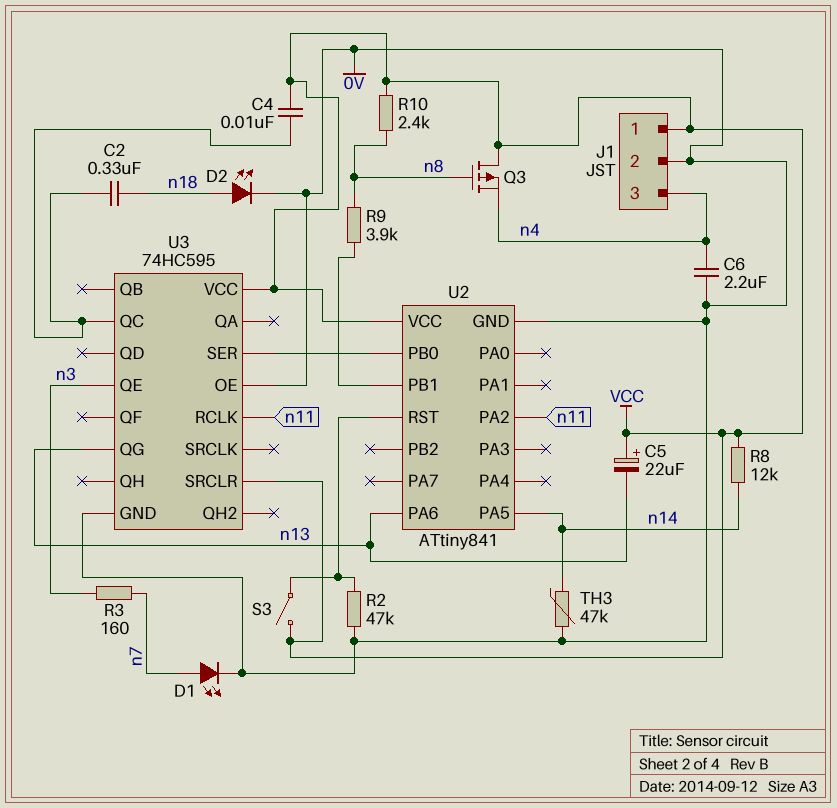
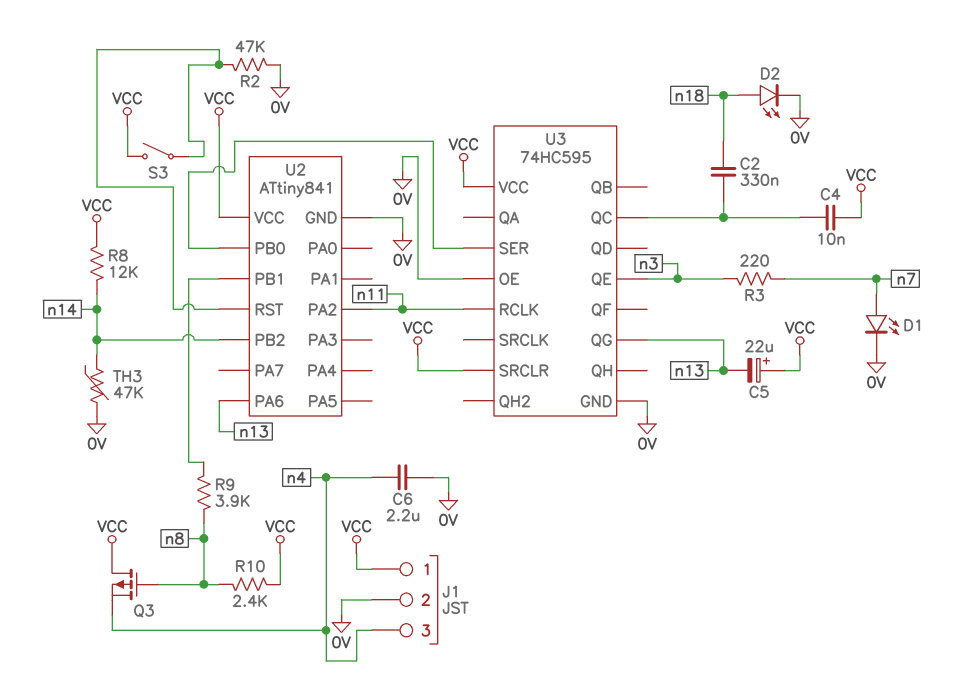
R3: 160 (n3, n7) -> 220 (n3, n7)
U2 pin PA5: n14 -> none
U2 pin PB2: none -> n14

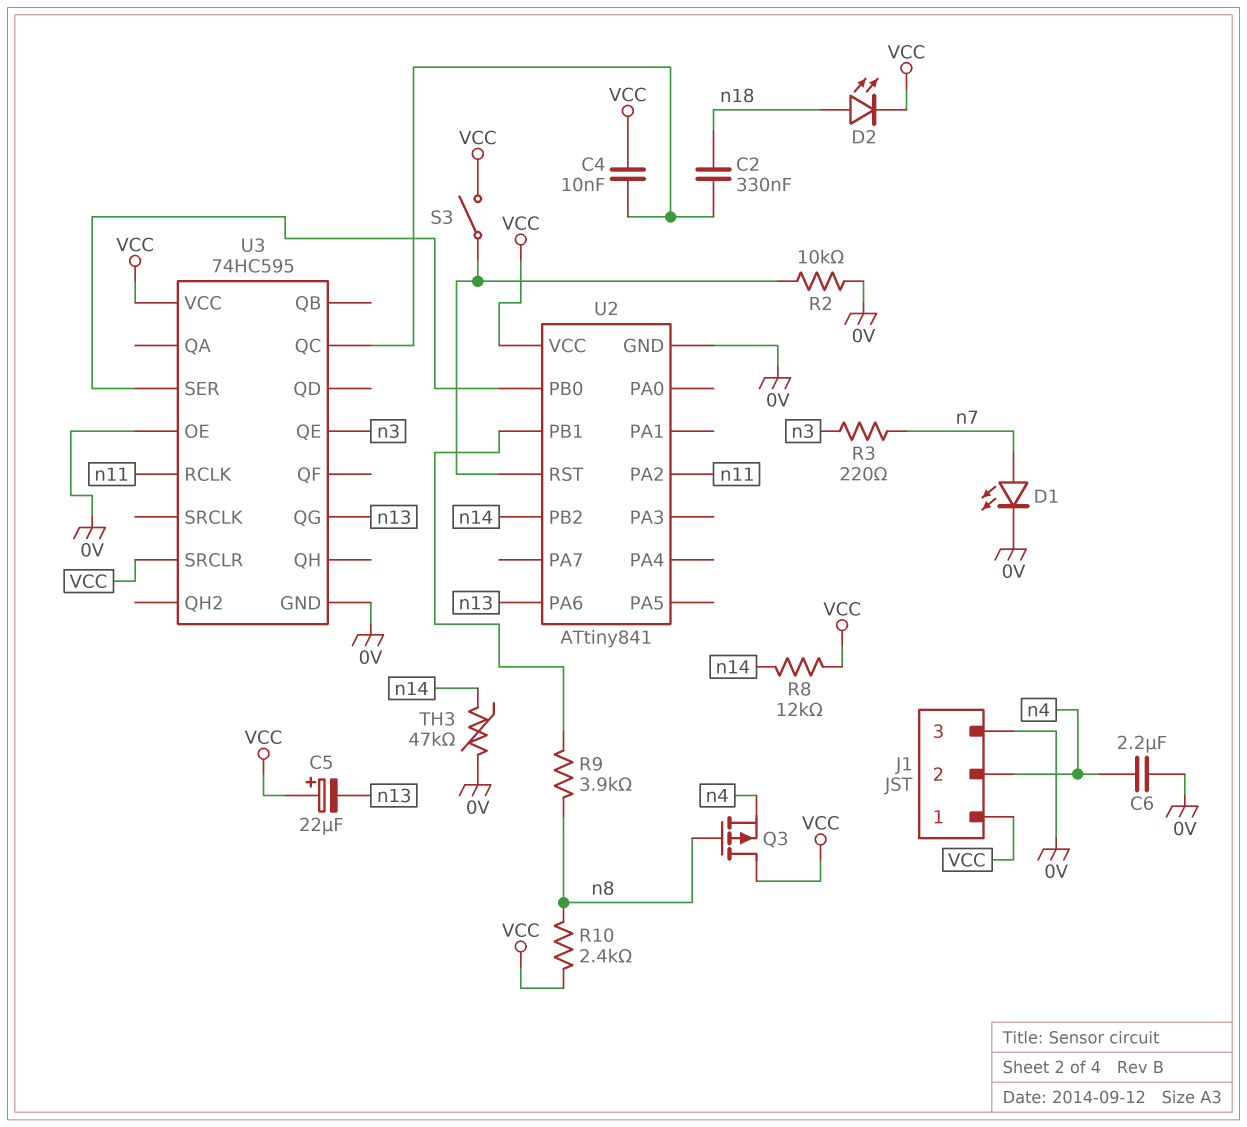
D2: LED (A n18, K 0V) -> LED (A n18, K VCC)
J1 pin 2: 0V -> n4
J1 pin 3: n4 -> 0V
R2: 47k (0V, U2/RST) -> 10k (0V, U2/RST)

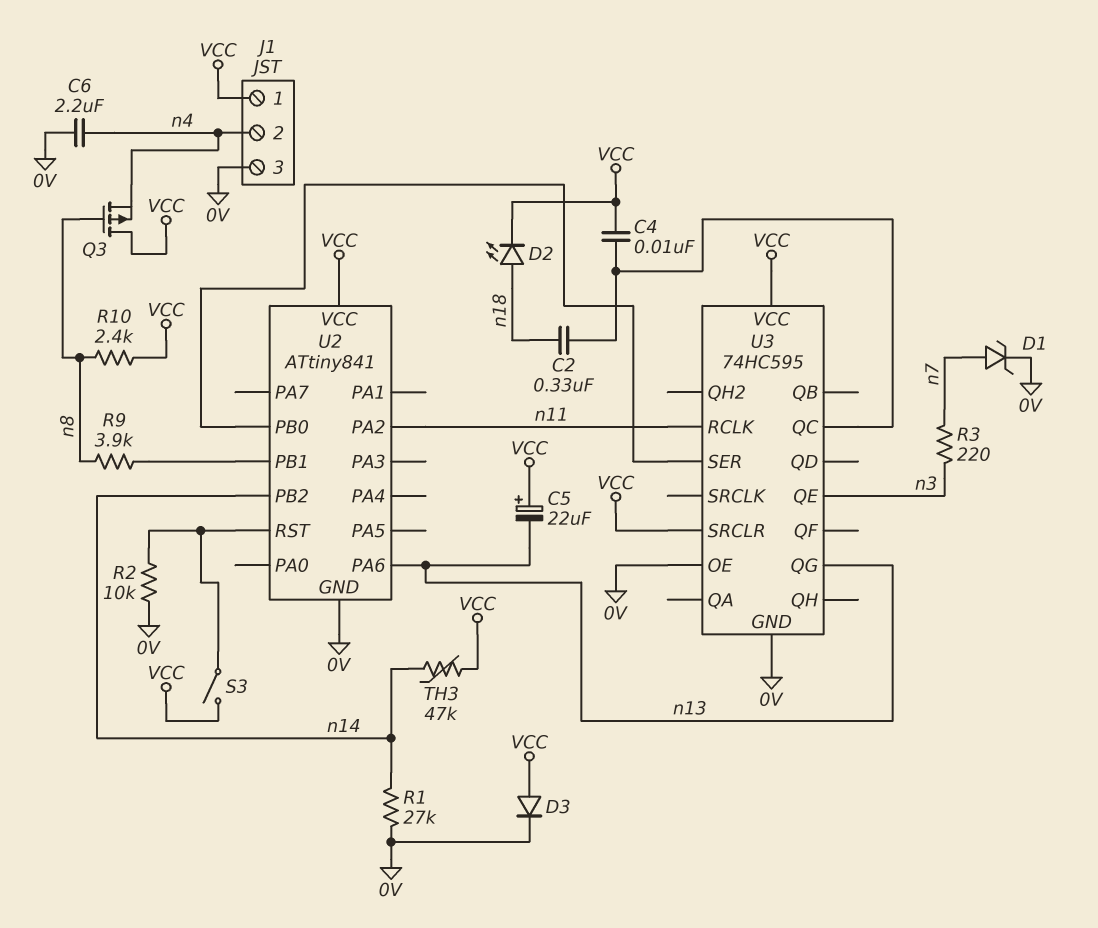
D1: LED (A n7, K 0V) -> zener (A n7, K 0V)
D3: none -> diode (A VCC, K 0V)
R1: none -> 27k (0V, n14)
R8: 12k (VCC, n14) -> none
TH3: 47k (0V, n14) -> 47k (VCC, n14)

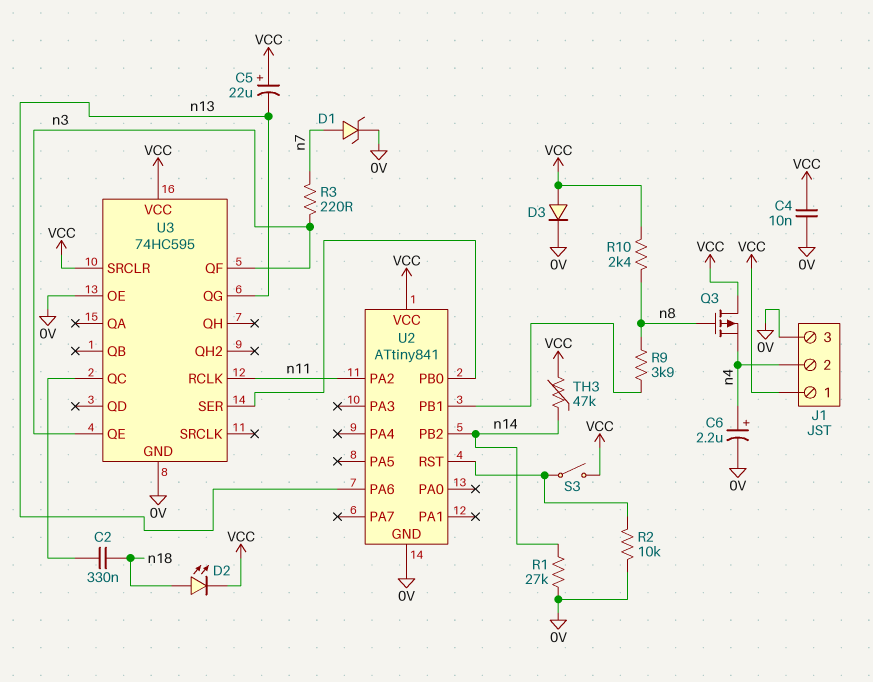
C4: 10nF (U3/QC, VCC) -> 10nF (0V, VCC)
C6: 2.2uF (0V, n4) -> 2.2uF (plus n4, minus 0V)
U3 pin QF: none -> n3

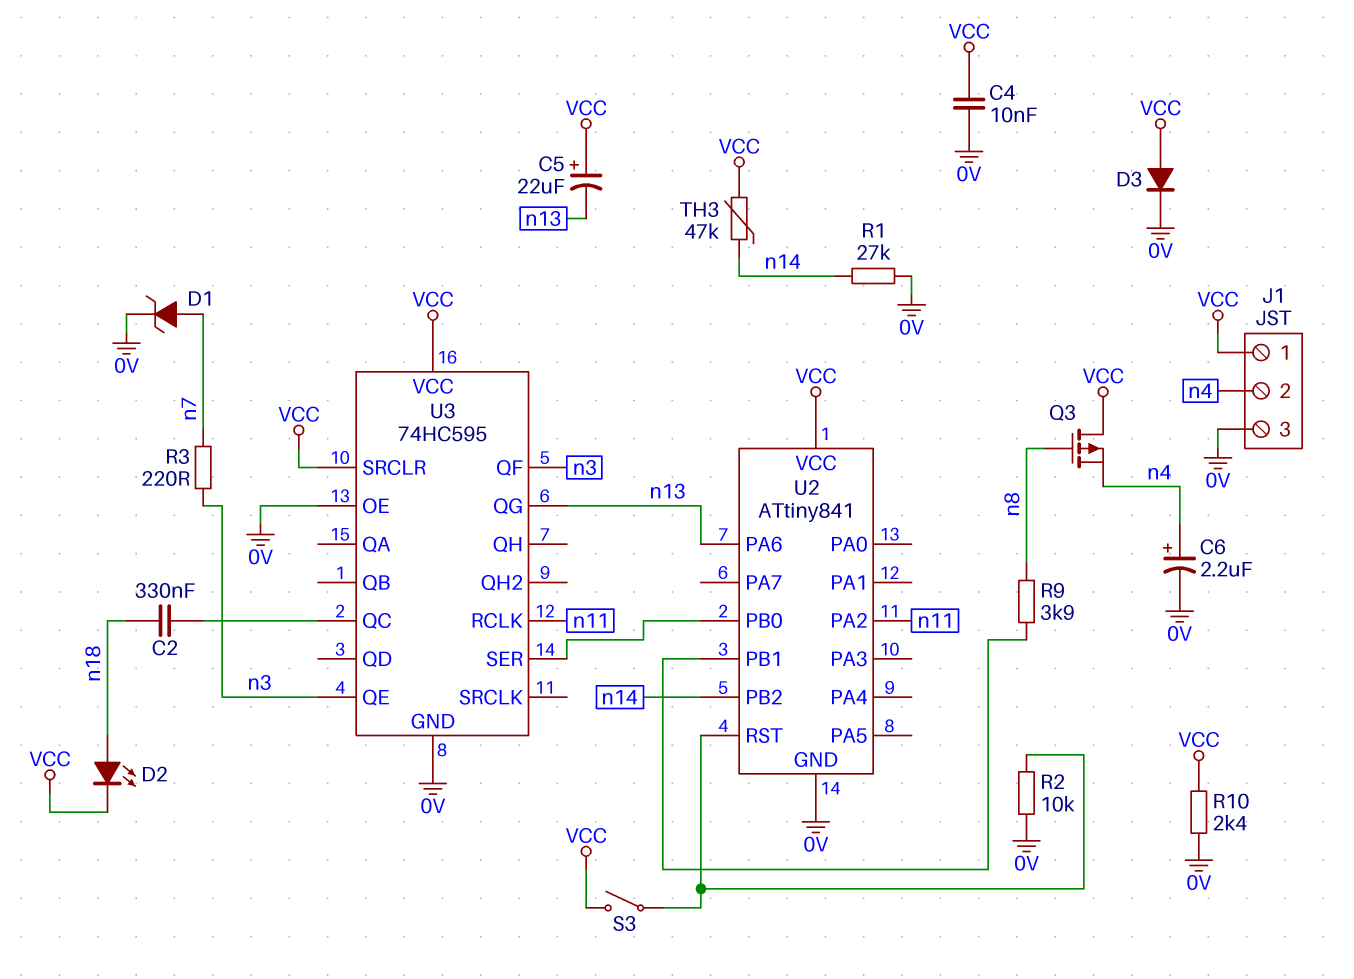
R10: 2.4k (VCC, n8) -> 2.4k (0V, VCC)

